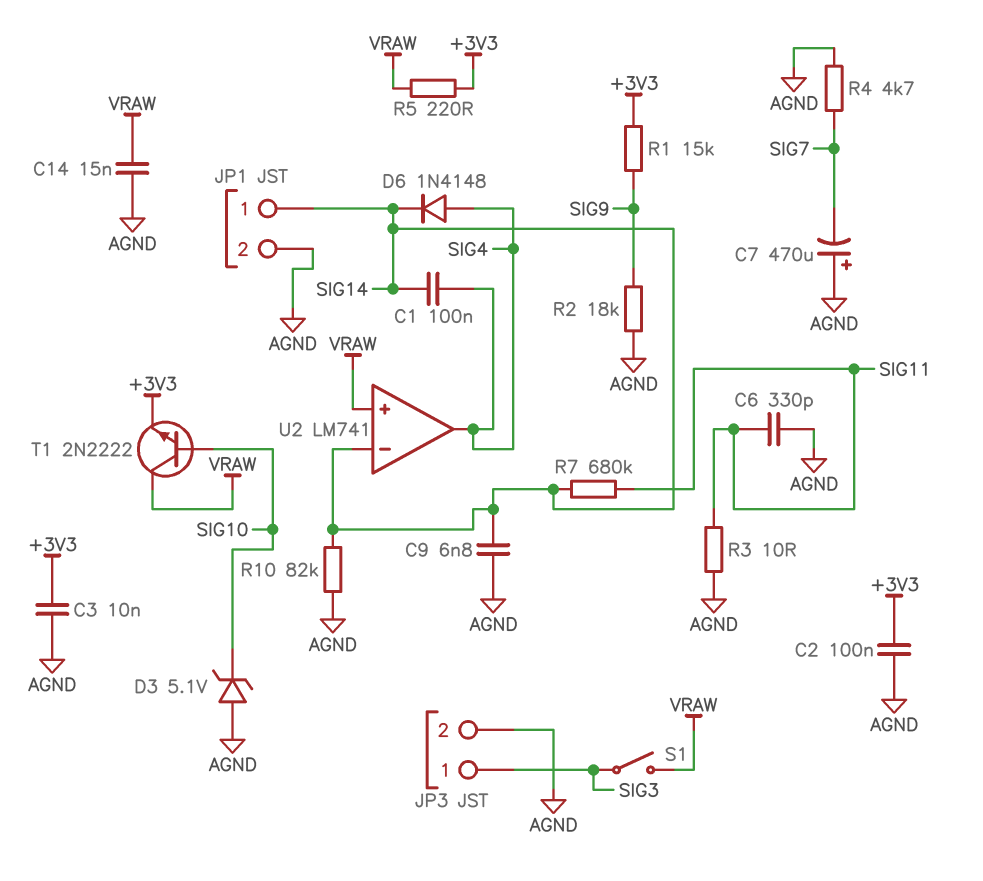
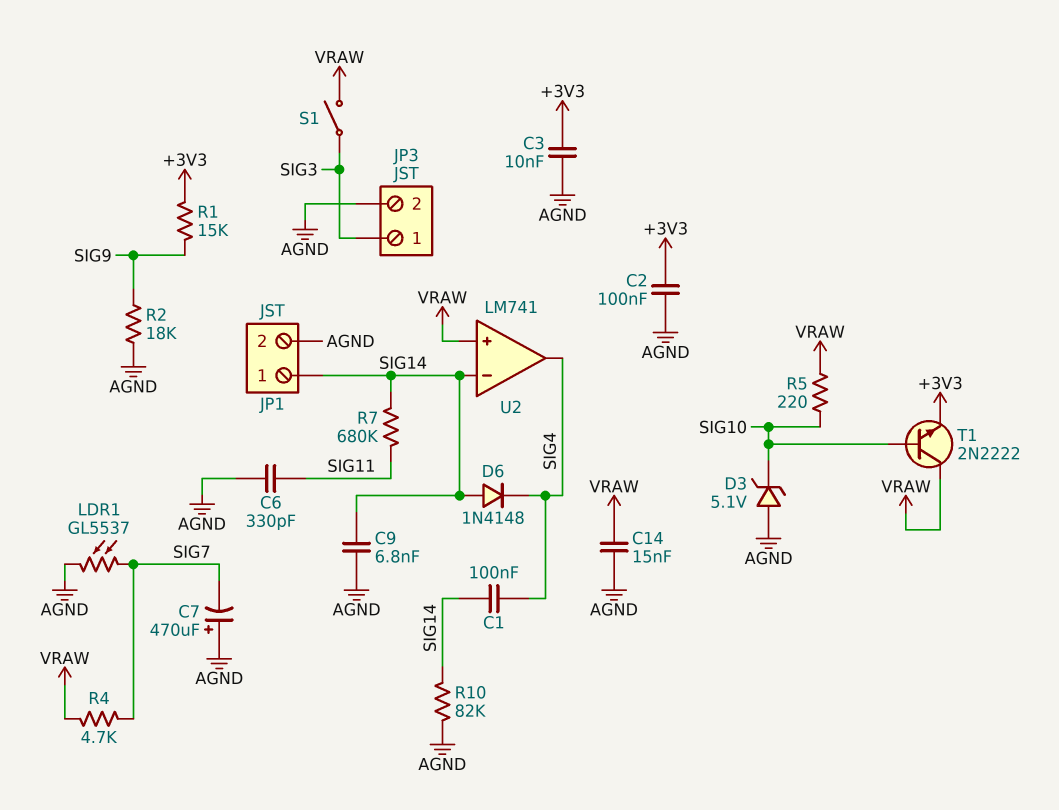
D6: diode 1N4148 (A SIG4, K SIG14) -> diode 1N4148 (A SIG14, K SIG4)
LDR1: none -> GL5537 (AGND, SIG7)
R3: 10 (AGND, SIG11) -> none
R4: 4.7k (AGND, SIG7) -> 4.7k (SIG7, VRAW)
R5: 220 (+3V3, VRAW) -> 220 (SIG10, VRAW)

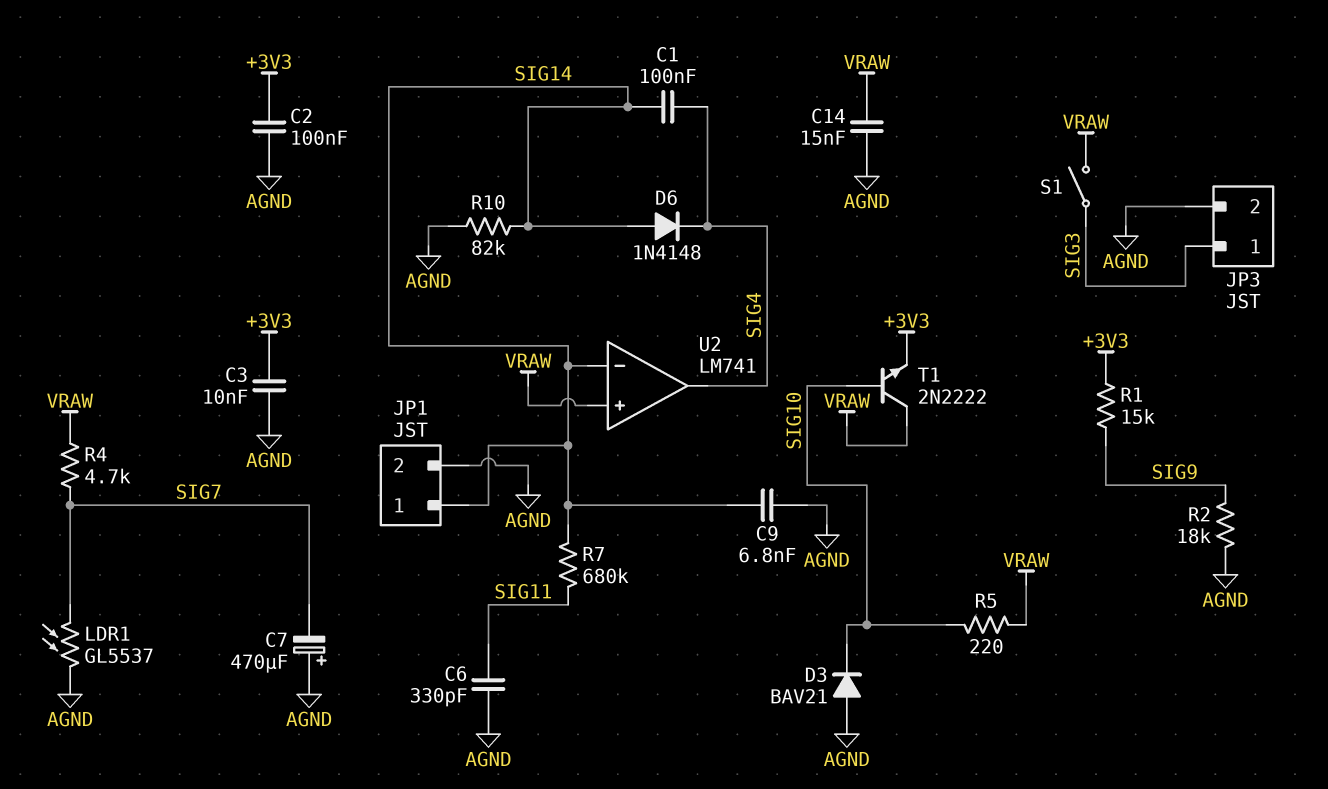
D3: zener 5.1V (A AGND, K SIG10) -> diode BAV21 (A AGND, K SIG10)

